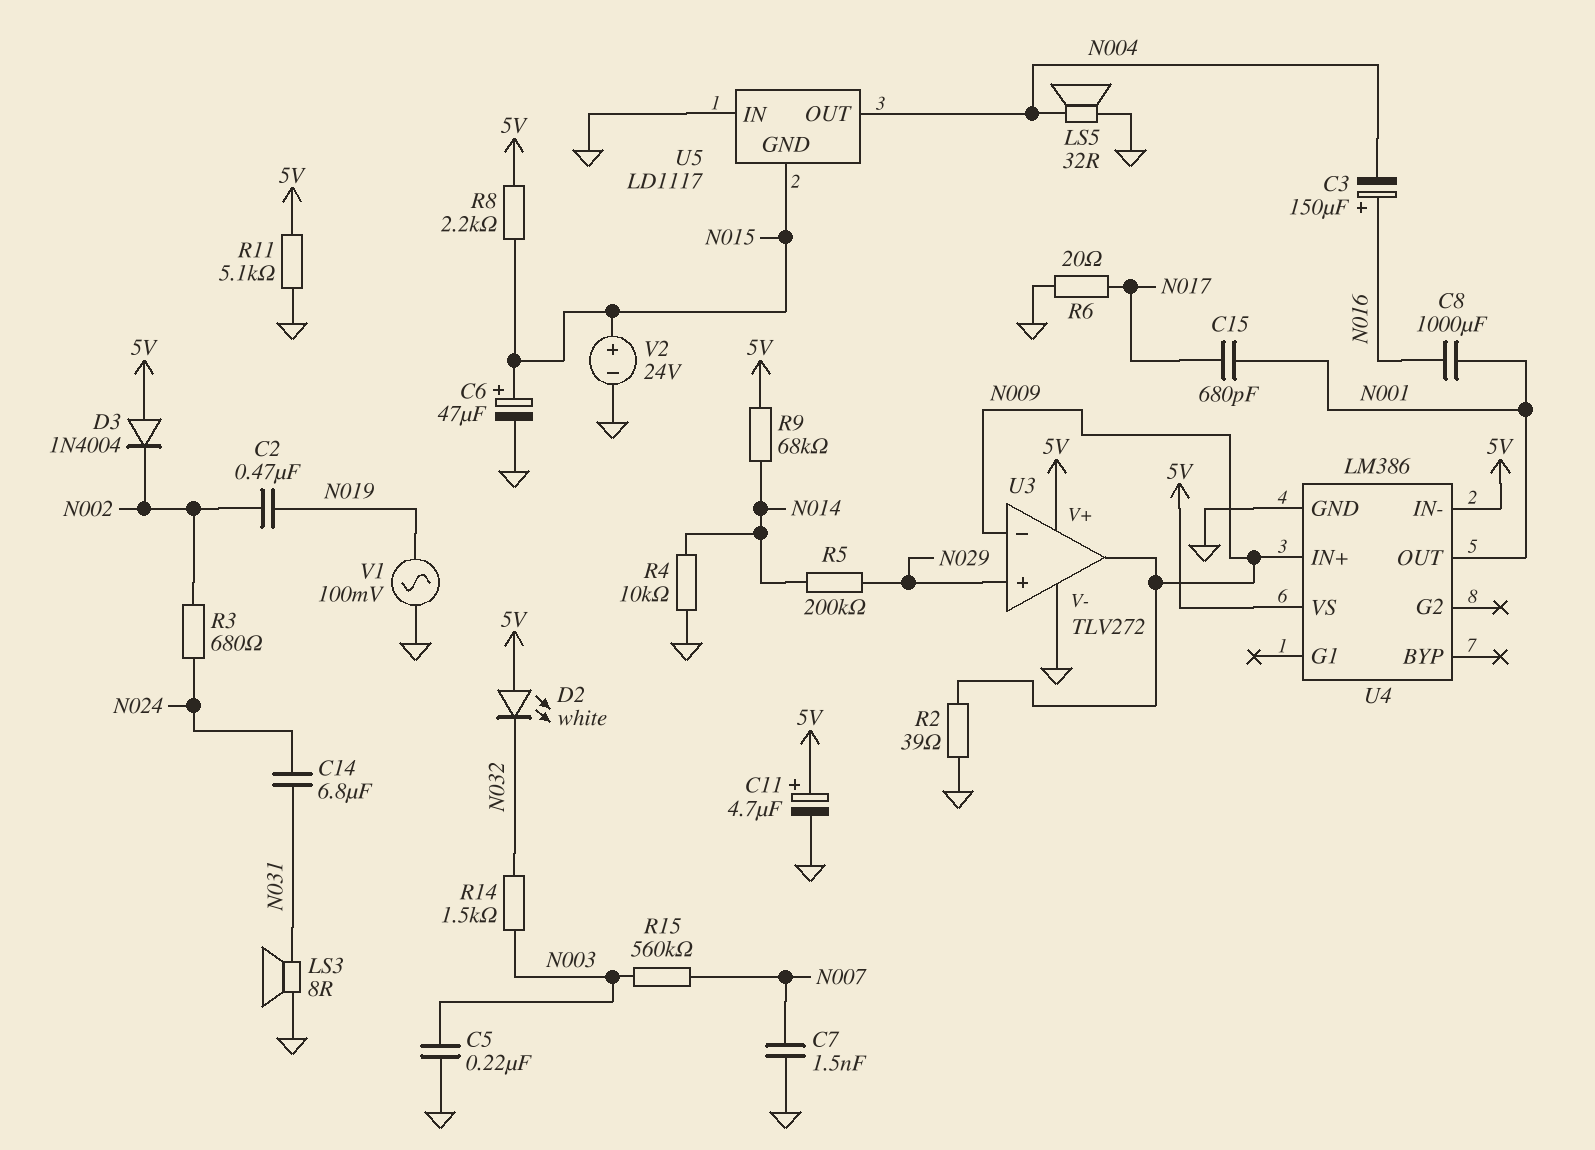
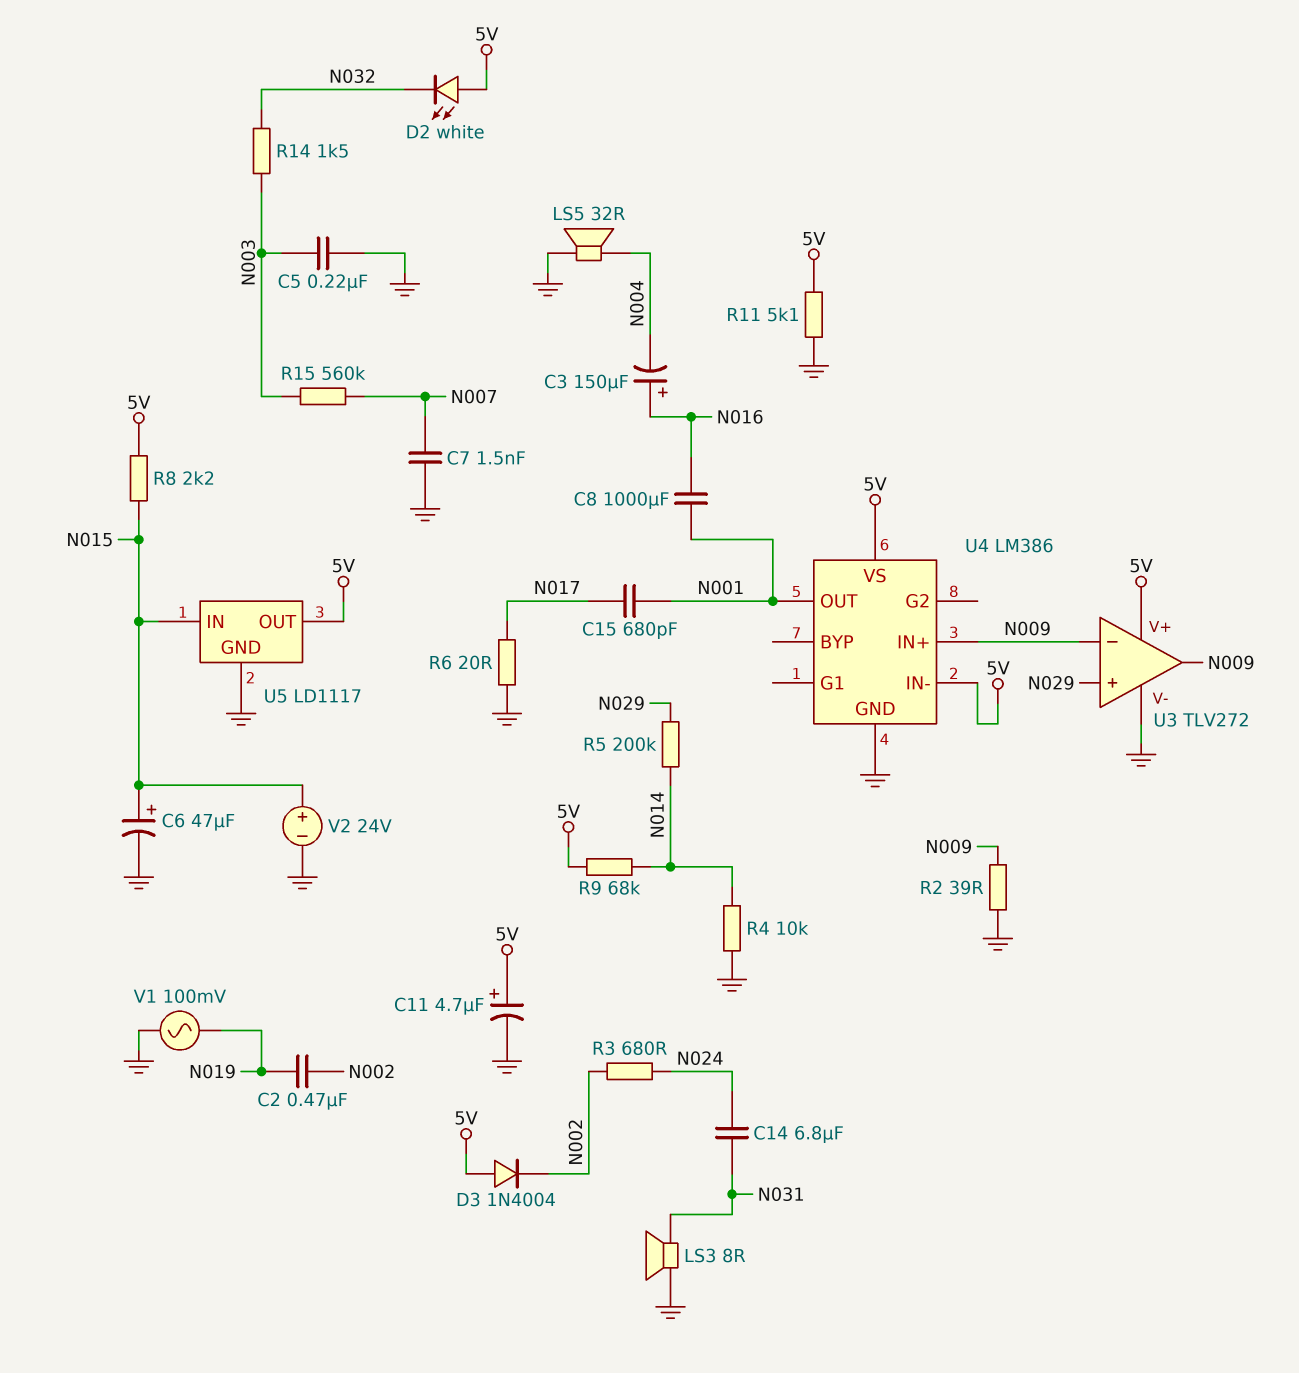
U5 pin GND: N015 -> GND
U5 pin IN: GND -> N015
U5 pin OUT: N004 -> 5V

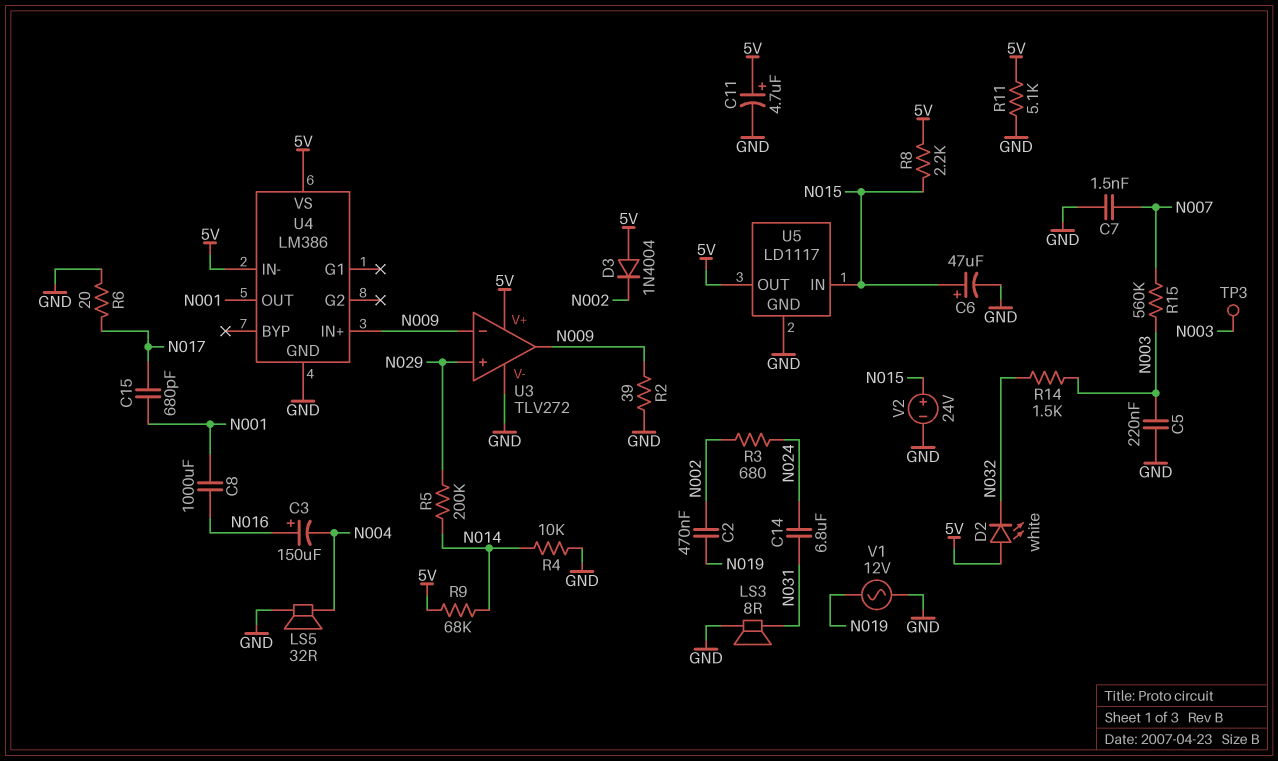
TP3: none -> test point (N003)
V1: AC 100mV (GND, N019) -> AC 12V (GND, N019)

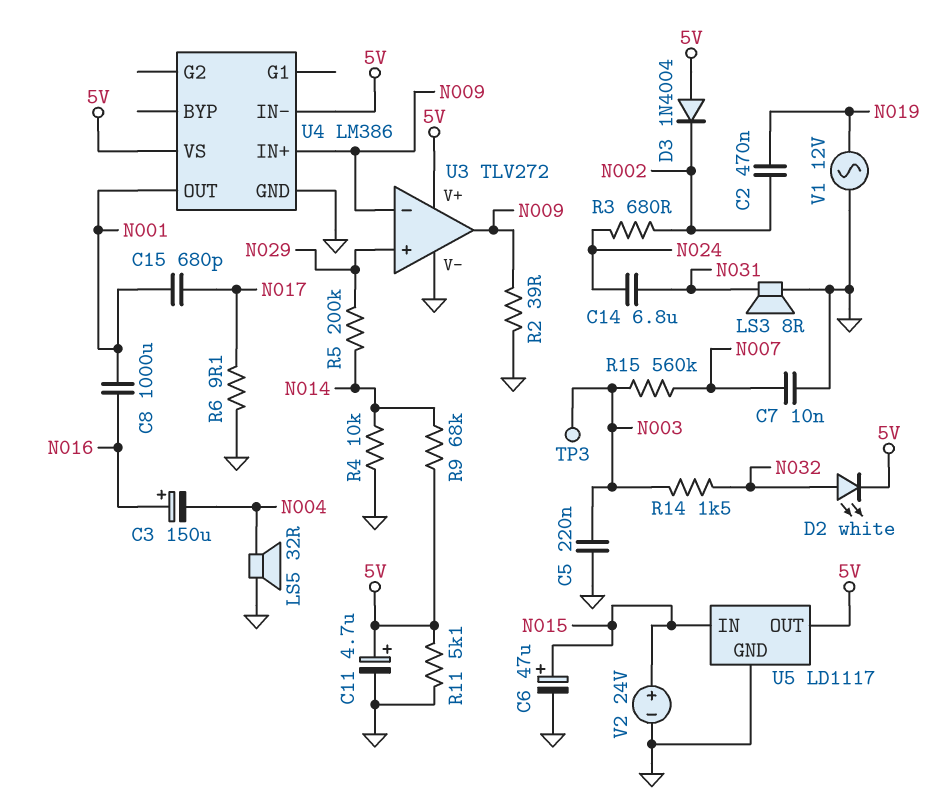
C7: 1.5nF (GND, N007) -> 10nF (GND, N007)
D2: LED white (A 5V, K N032) -> LED white (A N032, K 5V)
R6: 20 (GND, N017) -> 9.1 (GND, N017)
R8: 2.2k (5V, N015) -> none

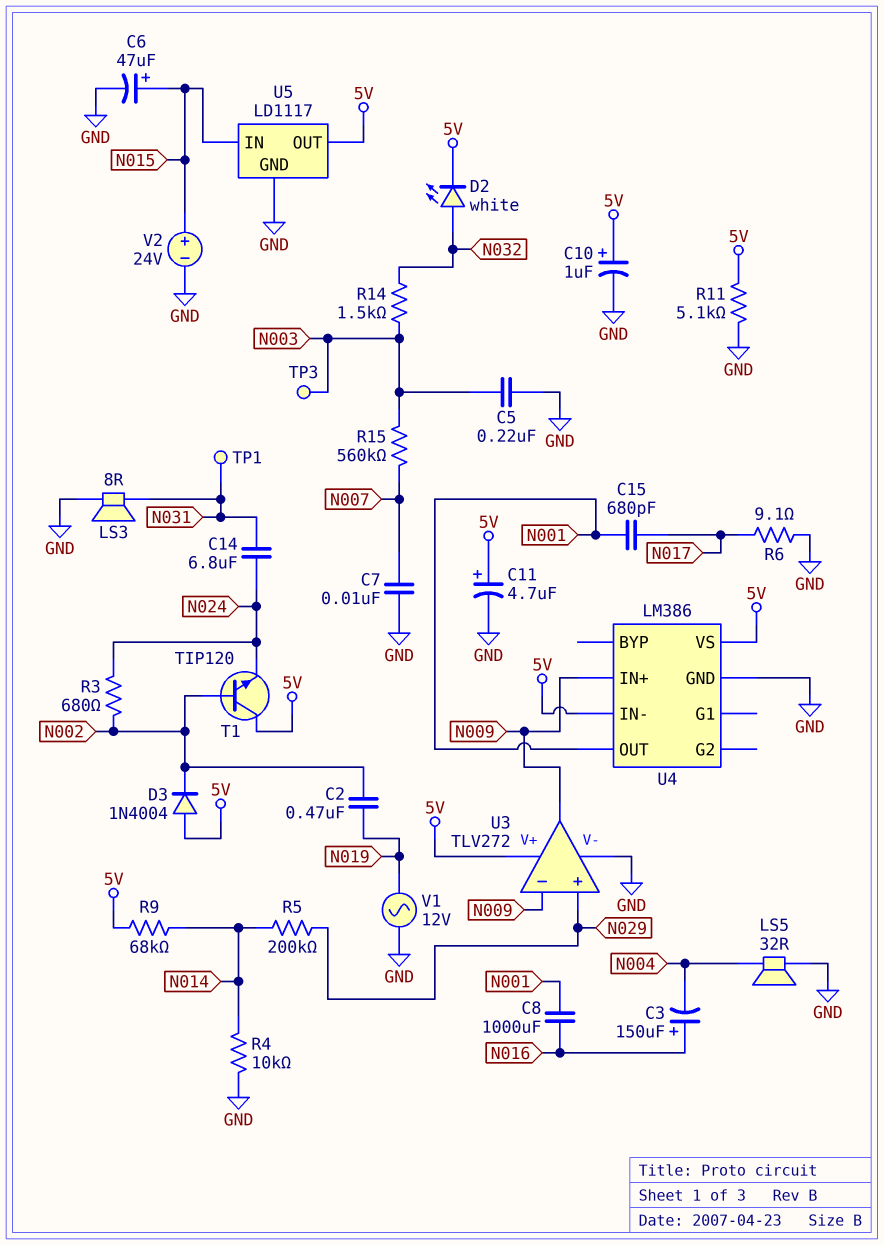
C10: none -> 1uF (plus 5V, minus GND)
R2: 39 (GND, N009) -> none
T1: none -> NPN TIP120 (B N002, C 5V, E N024)
TP1: none -> test point (N031)

